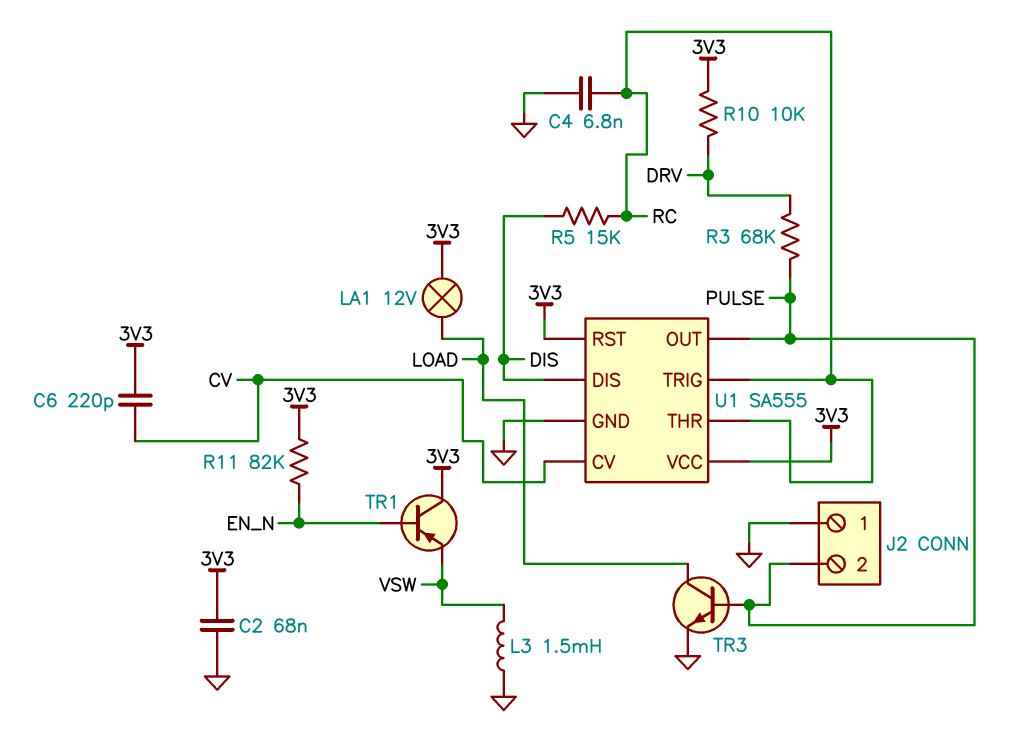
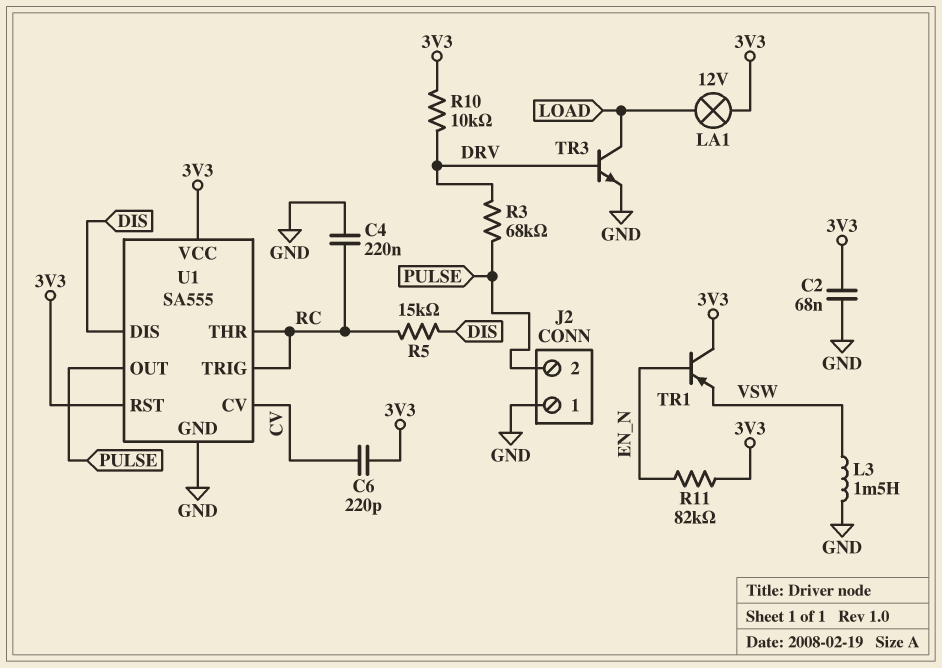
C4: 6.8nF (GND, RC) -> 220nF (GND, RC)
TR3: NPN (B PULSE, C LOAD, E GND) -> NPN (B DRV, C LOAD, E GND)

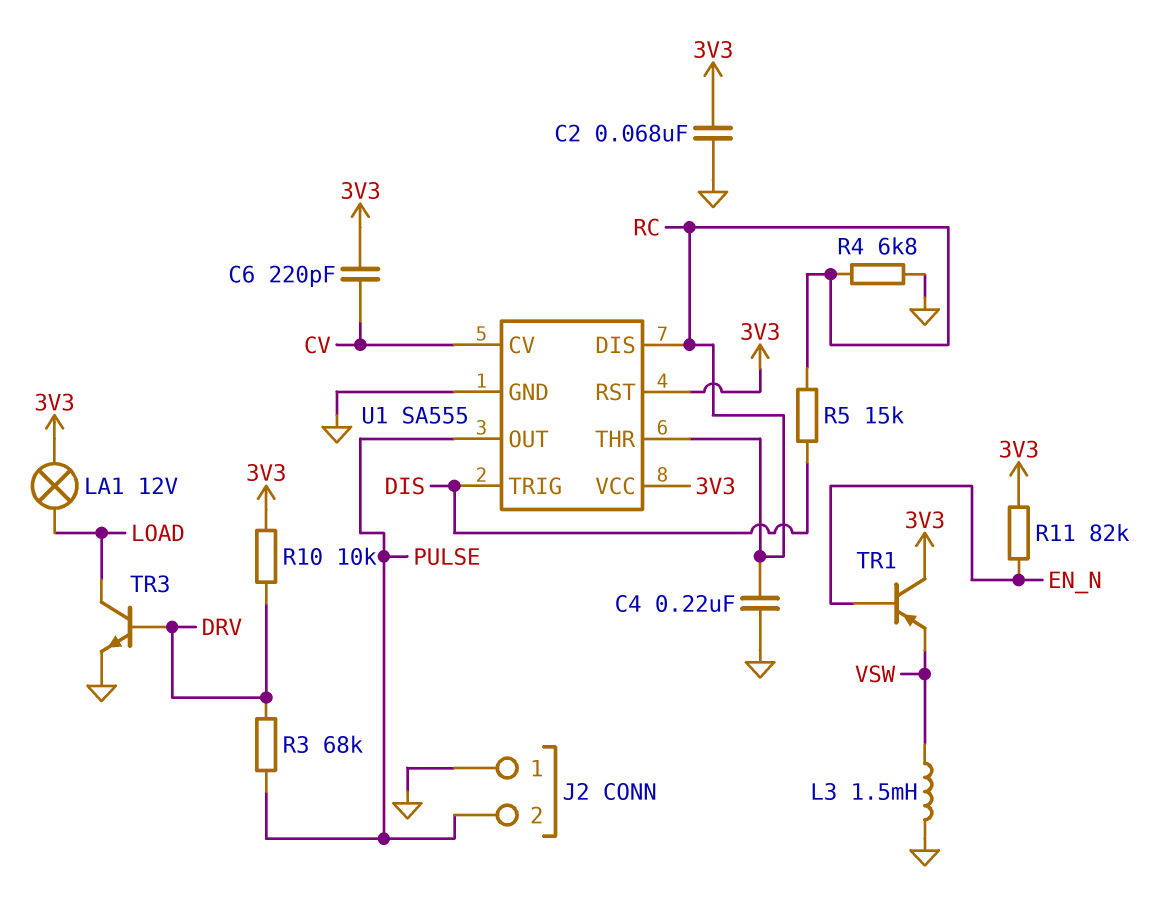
R4: none -> 6.8k (GND, RC)
U1 pin DIS: DIS -> RC
U1 pin TRIG: RC -> DIS

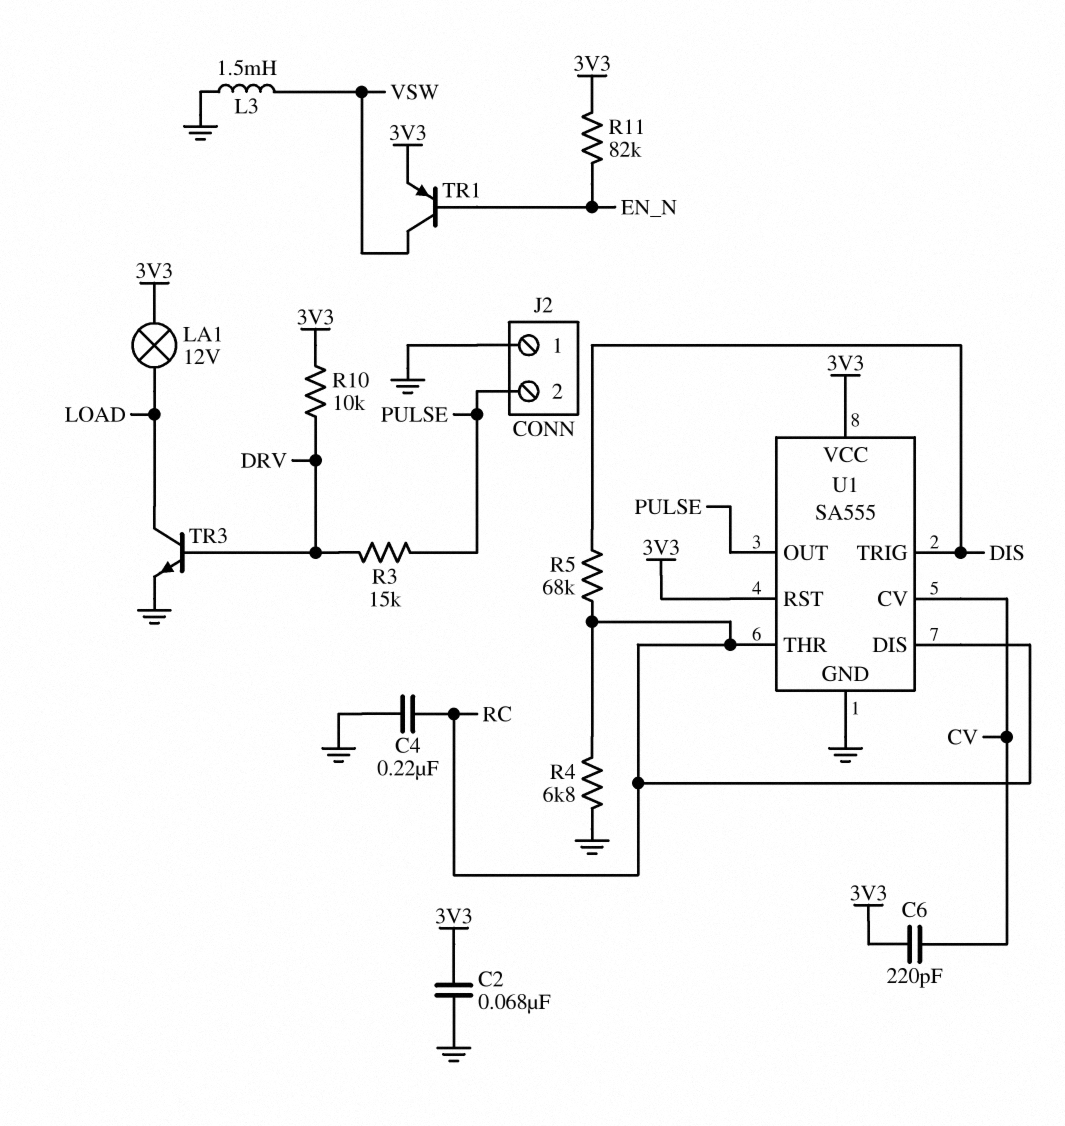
R3: 68k (DRV, PULSE) -> 15k (DRV, PULSE)
R5: 15k (DIS, RC) -> 68k (DIS, RC)
TR1: PNP (B EN_N, C 3V3, E VSW) -> PNP (B EN_N, C VSW, E 3V3)

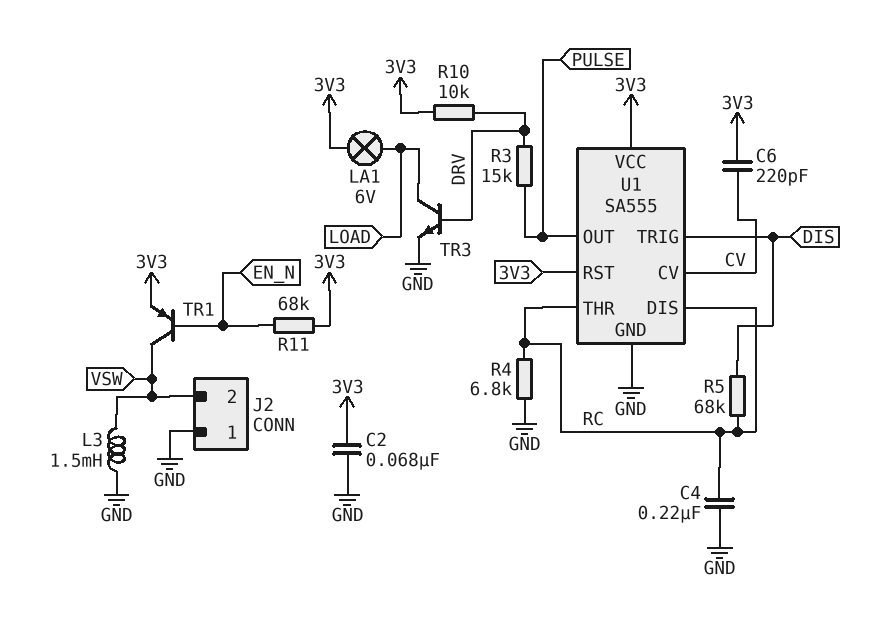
J2 pin 2: PULSE -> VSW
LA1: lamp 12V (3V3, LOAD) -> lamp 6V (3V3, LOAD)
R11: 82k (3V3, EN_N) -> 68k (3V3, EN_N)

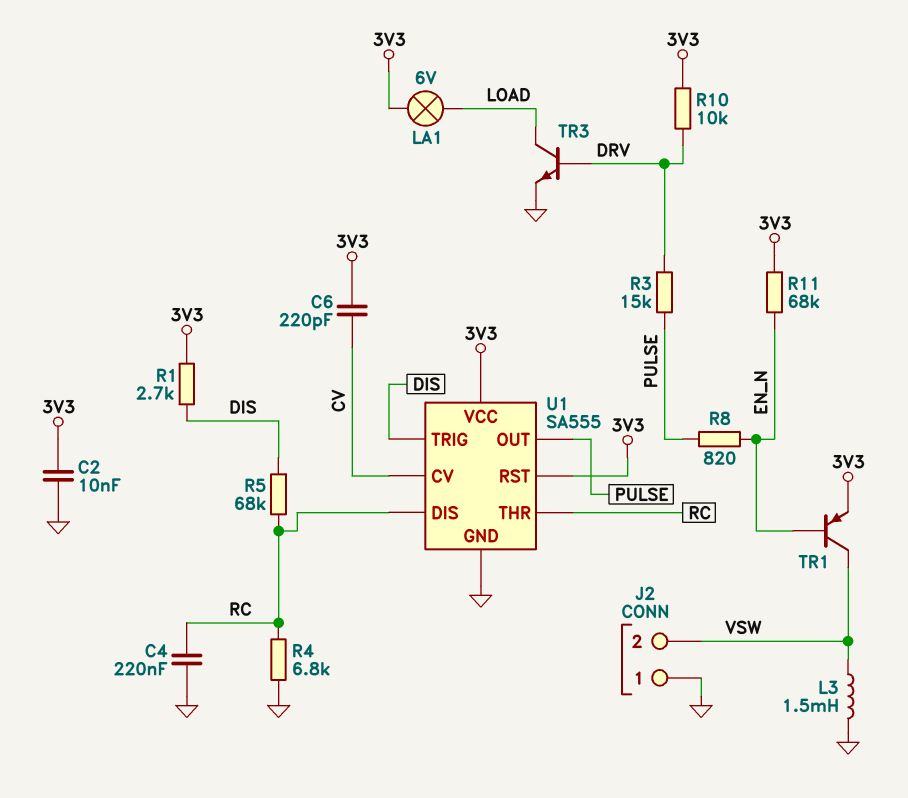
C2: 68nF (3V3, GND) -> 10nF (3V3, GND)
R1: none -> 2.7k (3V3, DIS)
R8: none -> 820 (EN_N, PULSE)

